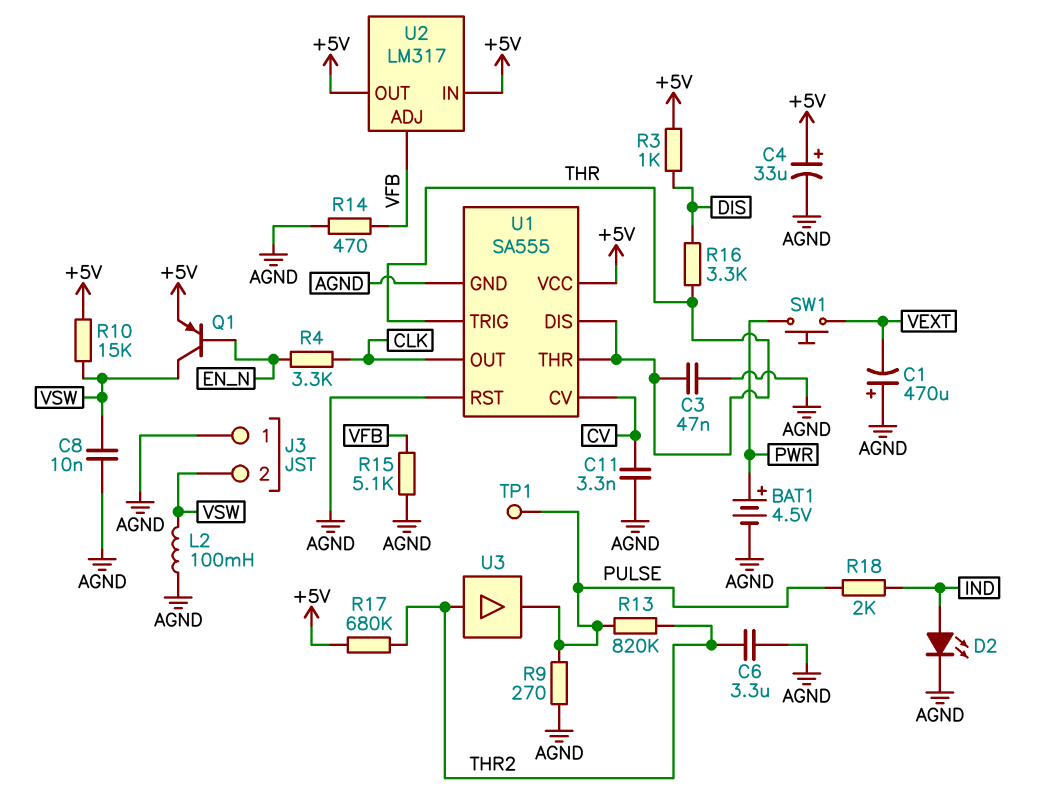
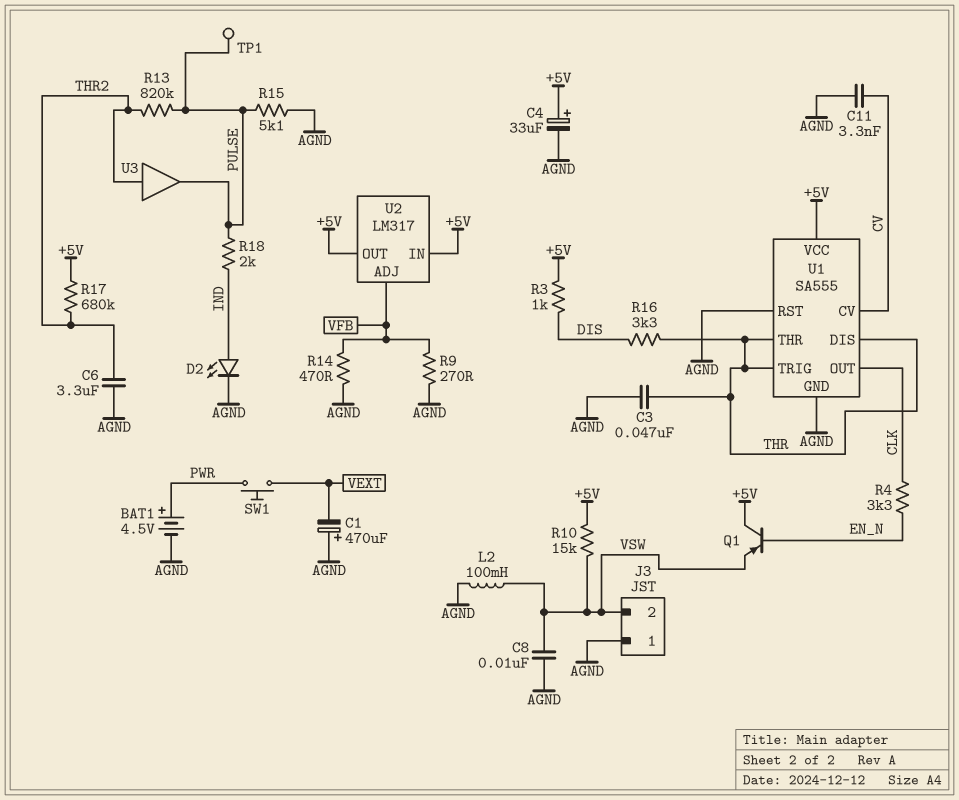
Q1: PNP (B EN_N, C VSW, E +5V) -> PNP (B EN_N, C +5V, E VSW)
R9: 270 (AGND, PULSE) -> 270 (AGND, VFB)
R15: 5.1k (AGND, VFB) -> 5.1k (AGND, PULSE)

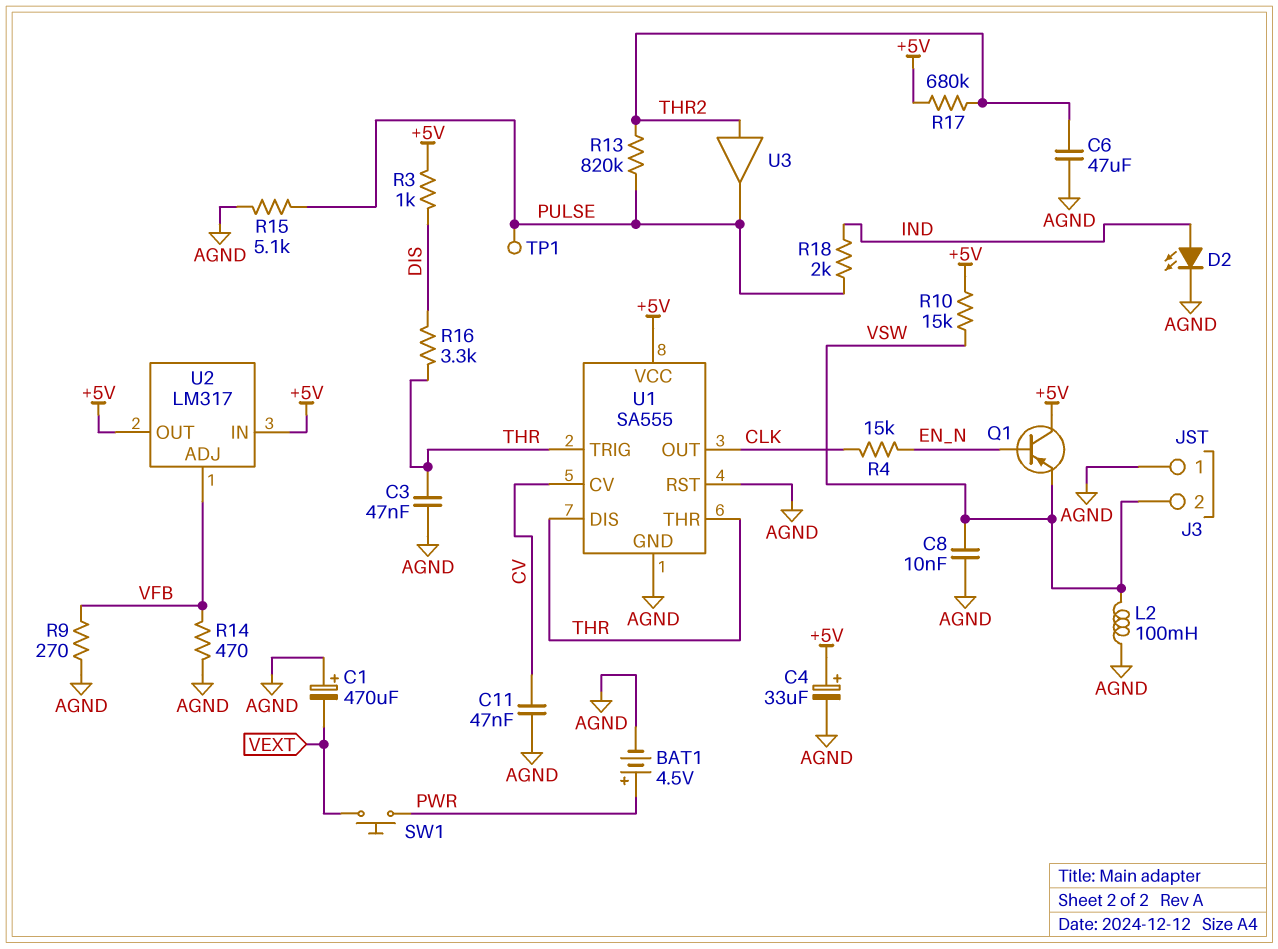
C6: 3.3uF (AGND, THR2) -> 47uF (AGND, THR2)
C11: 3.3nF (AGND, CV) -> 47nF (AGND, CV)
R4: 3.3k (CLK, EN_N) -> 15k (CLK, EN_N)

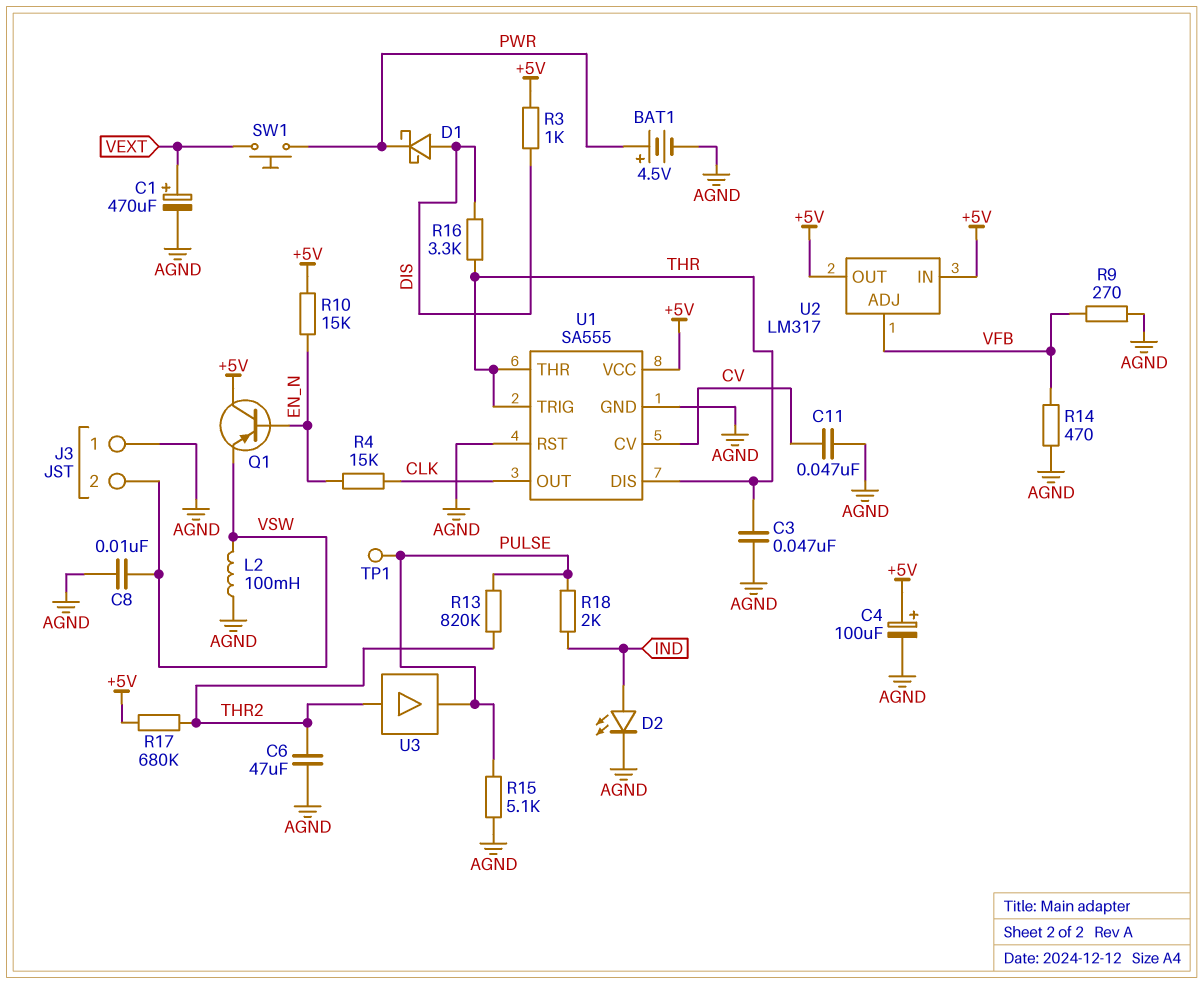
C1: 470uF (plus AGND, minus VEXT) -> 470uF (plus VEXT, minus AGND)
C4: 33uF (plus +5V, minus AGND) -> 100uF (plus +5V, minus AGND)
D1: none -> schottky (A DIS, K PWR)
R10: 15k (+5V, VSW) -> 15k (+5V, EN_N)

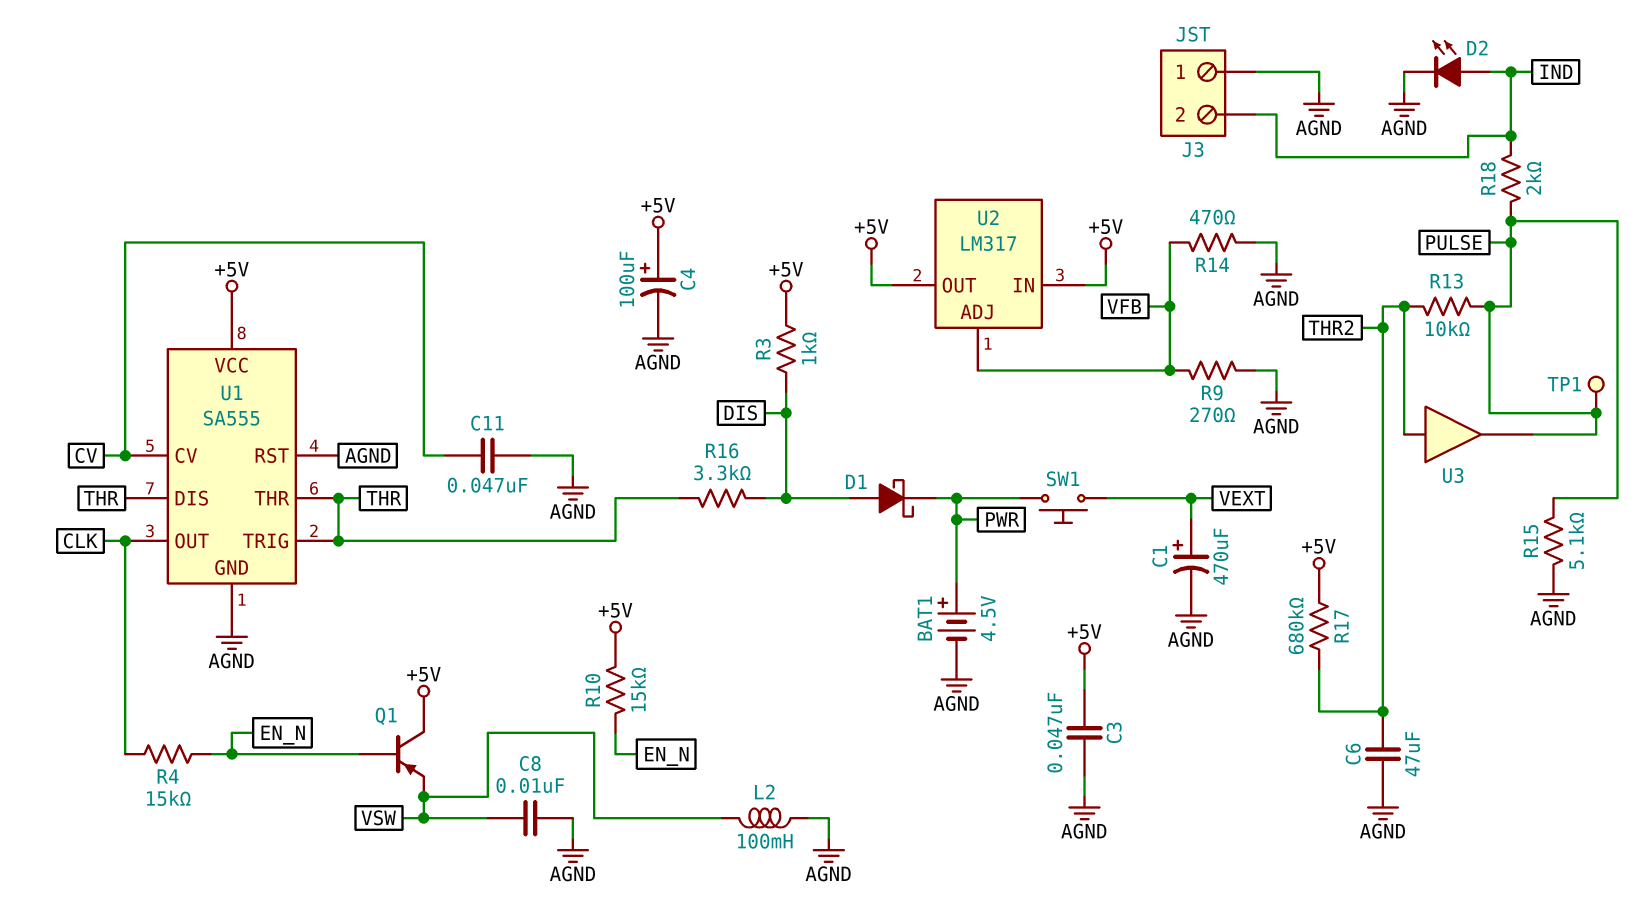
C3: 47nF (AGND, THR) -> 47nF (+5V, AGND)
J3 pin 2: VSW -> IND
R13: 820k (PULSE, THR2) -> 10k (PULSE, THR2)

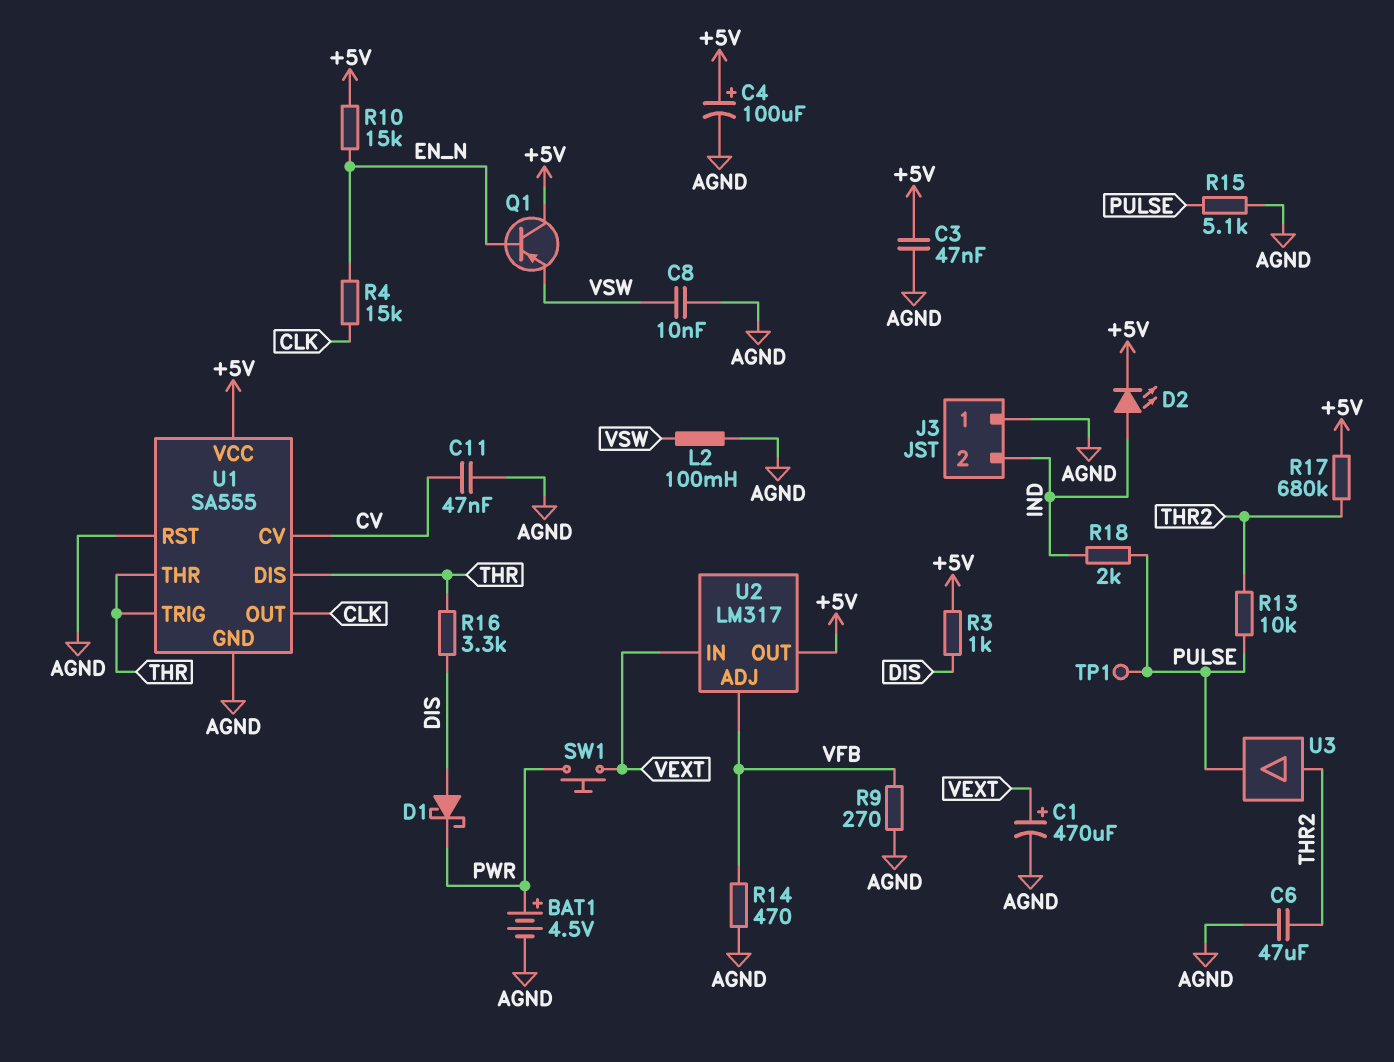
D2: LED (A IND, K AGND) -> LED (A IND, K +5V)
U2 pin IN: +5V -> VEXT

